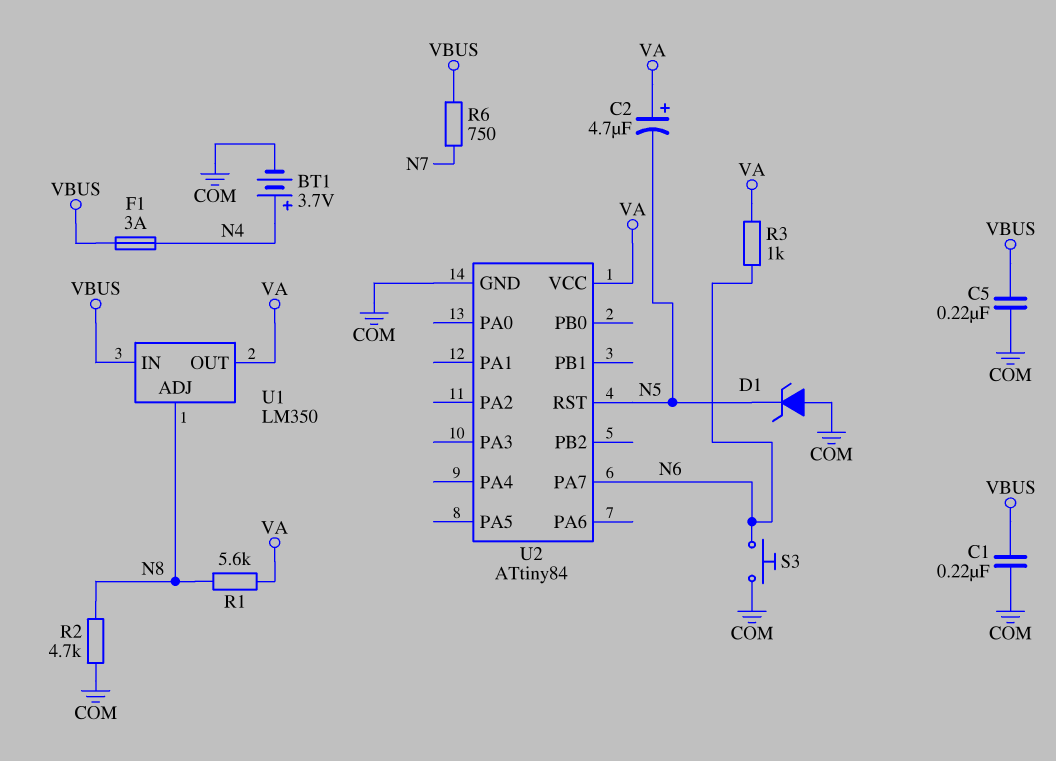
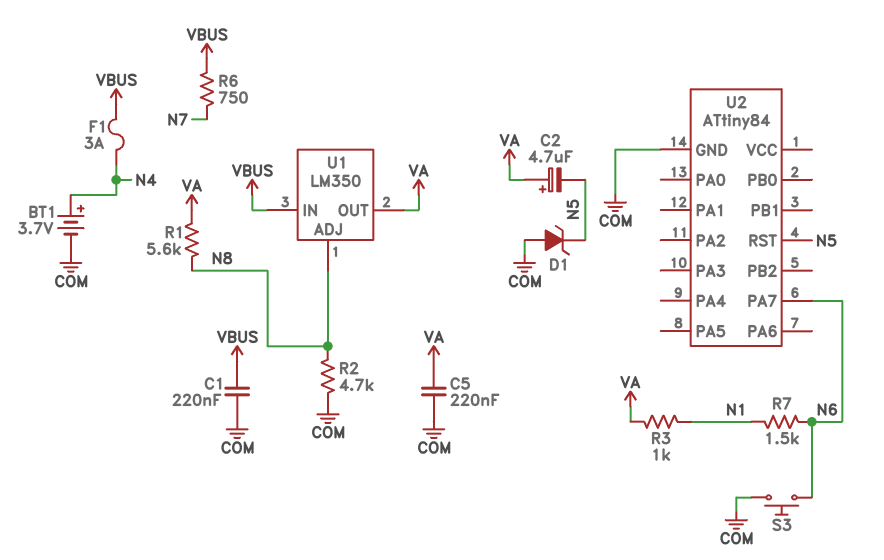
C5: 220nF (COM, VBUS) -> 220nF (COM, VA)
R3: 1k (N6, VA) -> 1k (N1, VA)
R7: none -> 1.5k (N1, N6)
U2 pin VCC: VA -> none

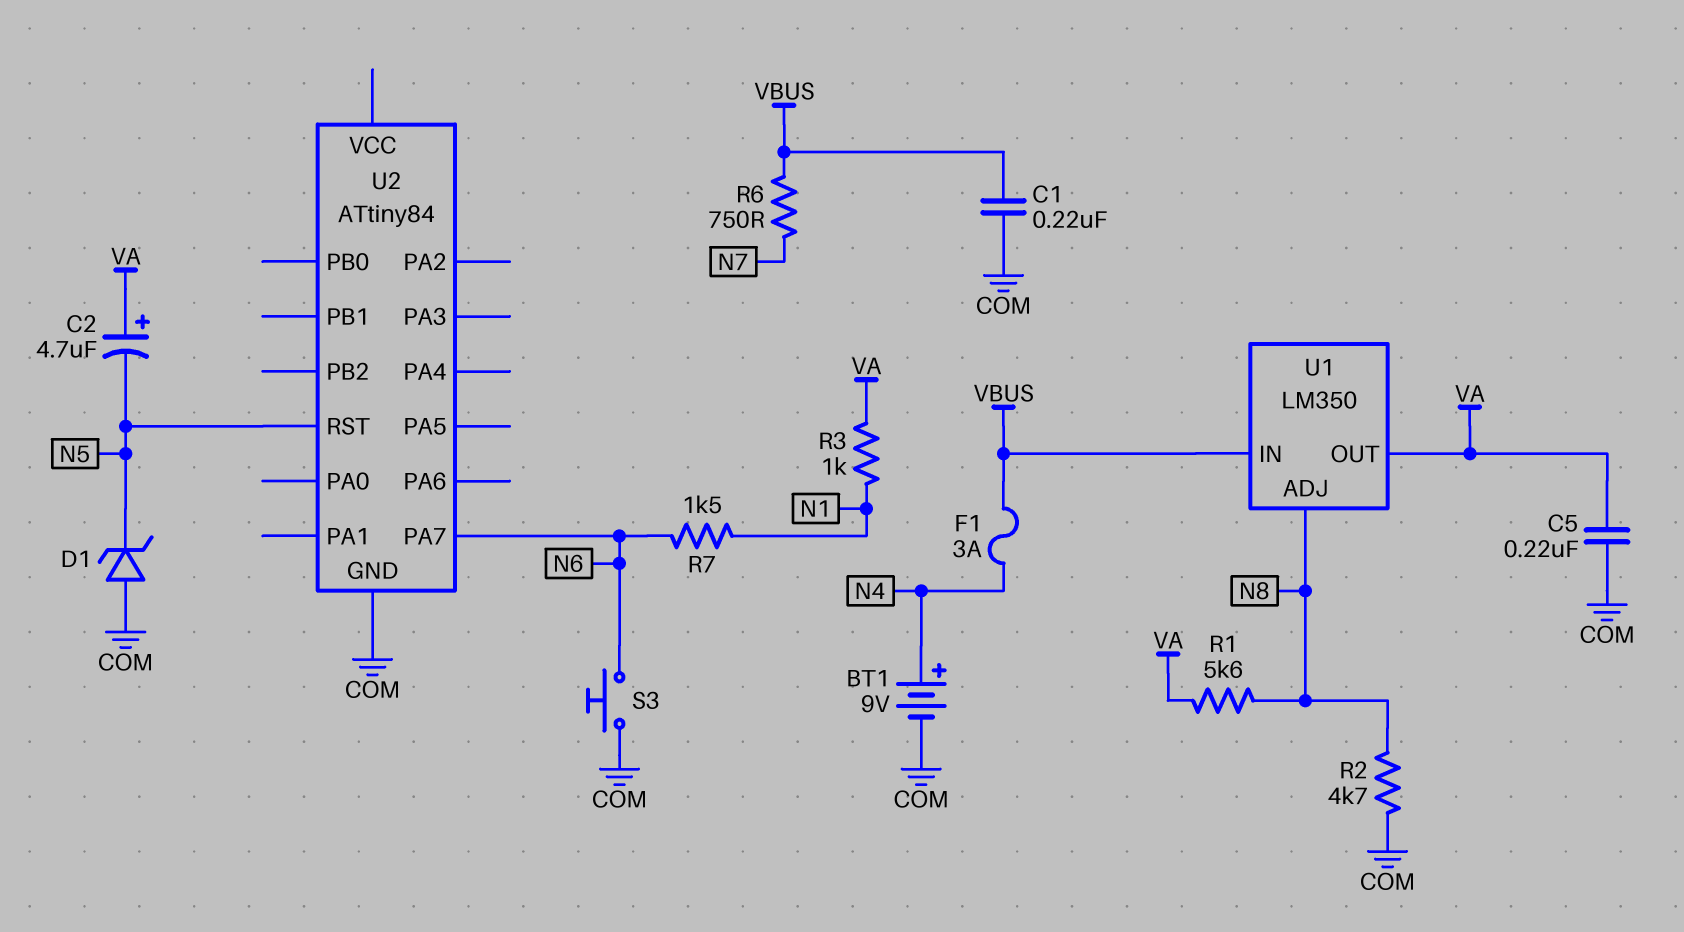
BT1: 3.7V (plus N4, minus COM) -> 9V (plus N4, minus COM)

